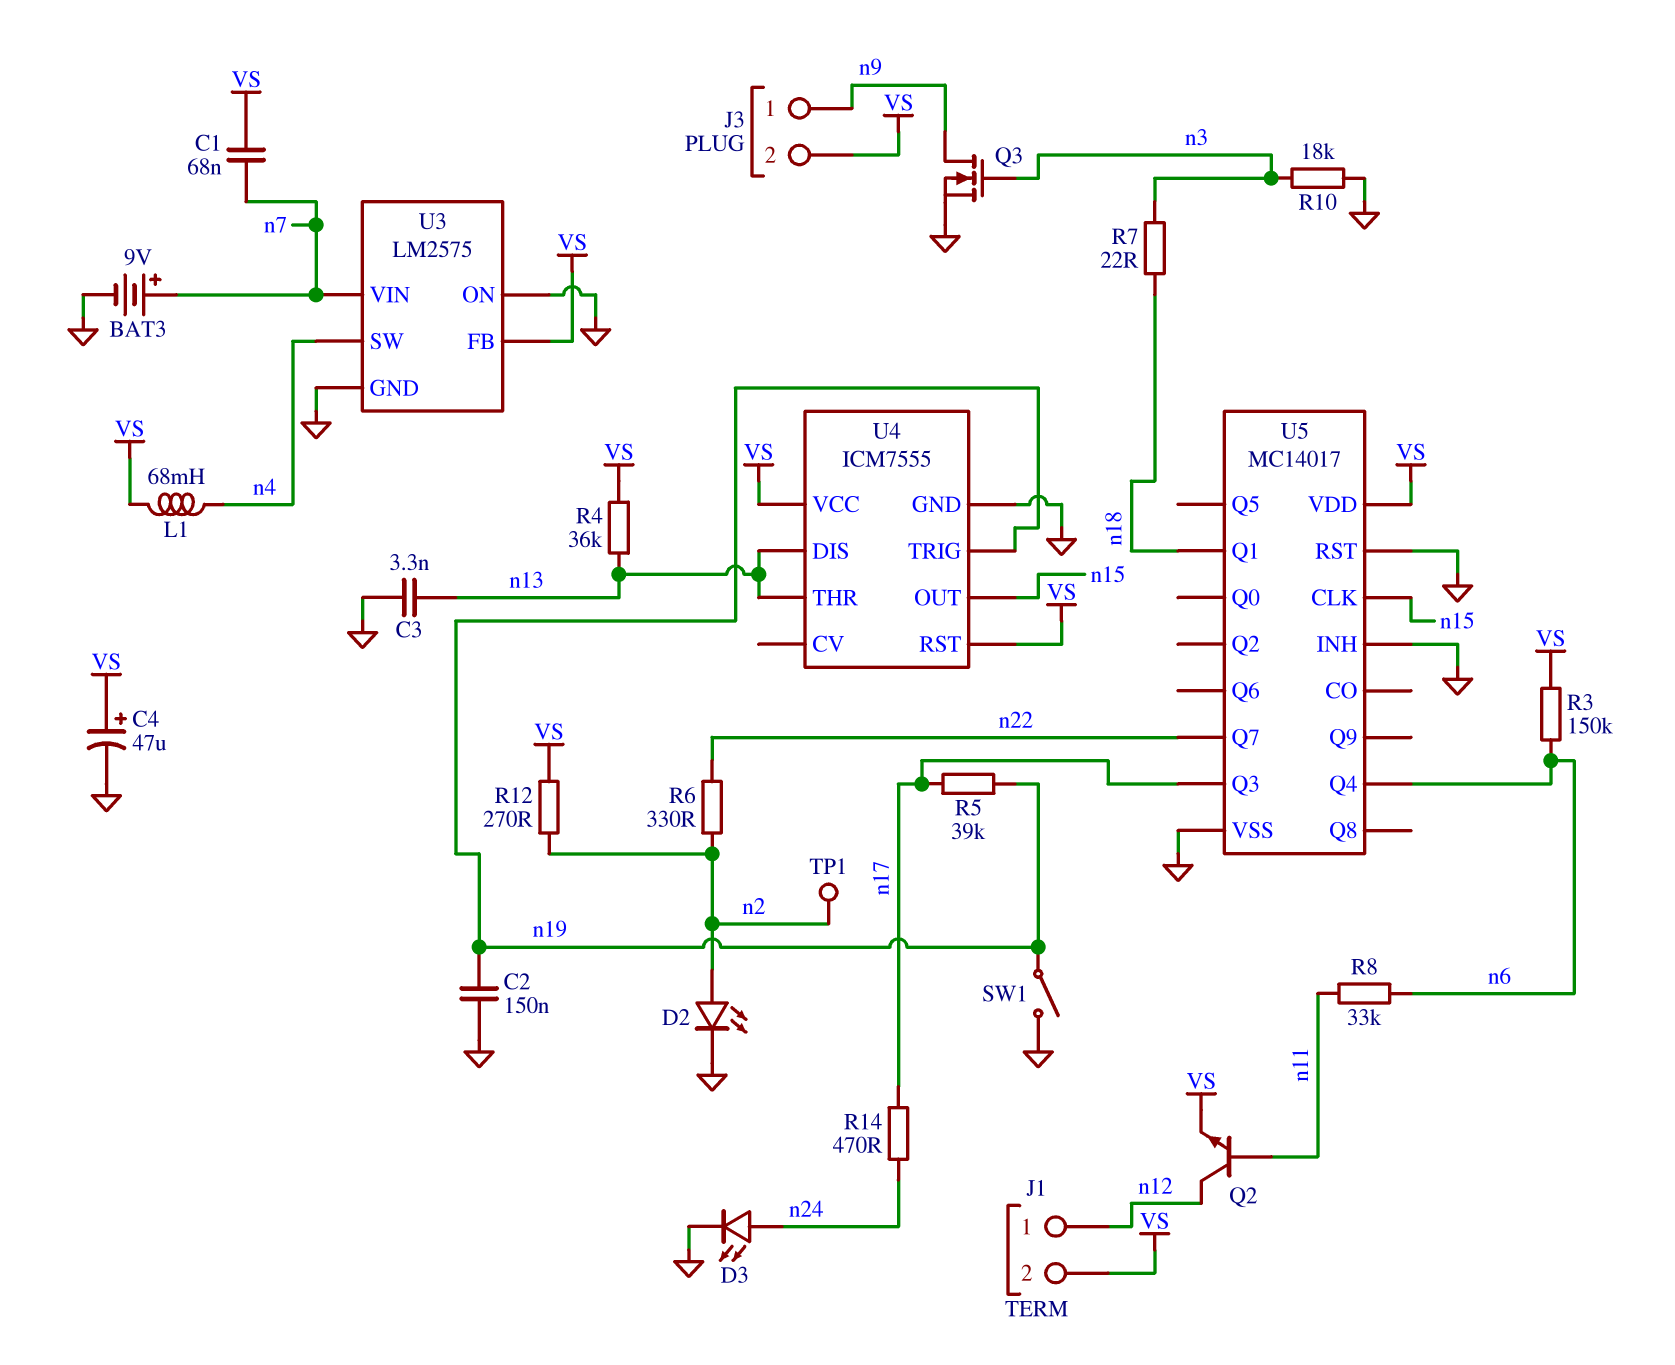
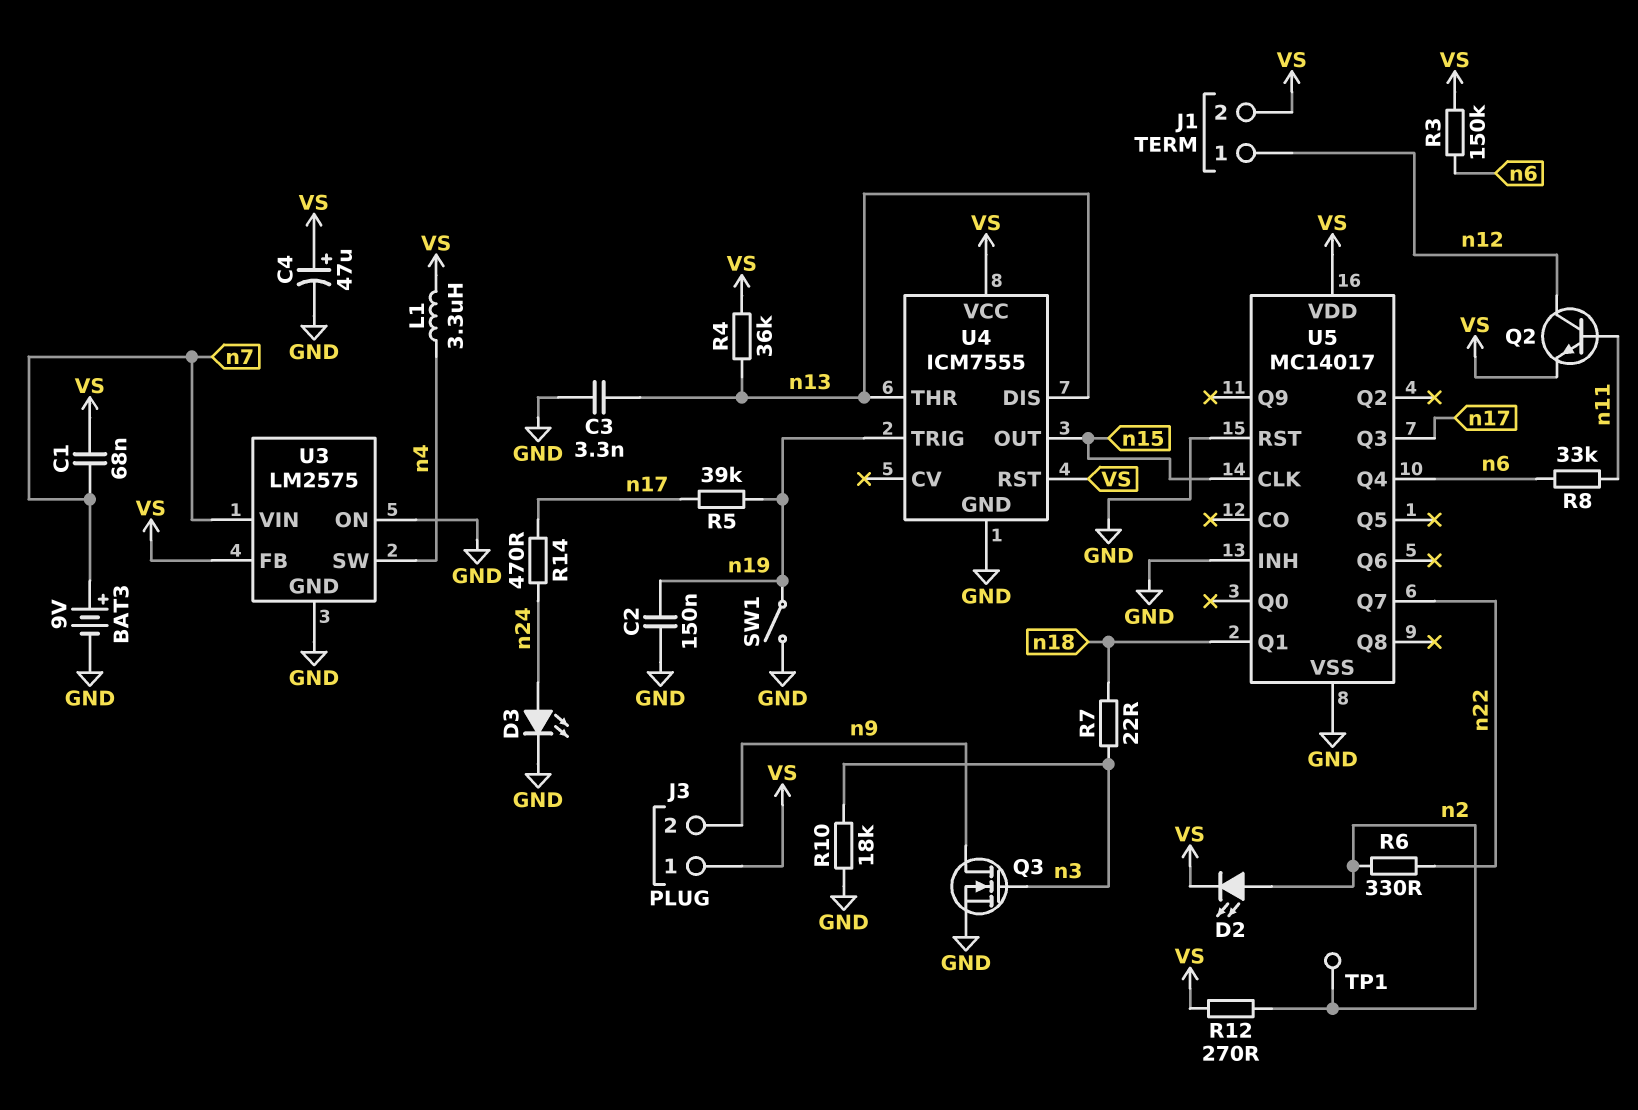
D2: LED (A n2, K GND) -> LED (A n2, K VS)
J3 pin 1: n9 -> VS
J3 pin 2: VS -> n9
L1: 68mH (VS, n4) -> 3.3uH (VS, n4)

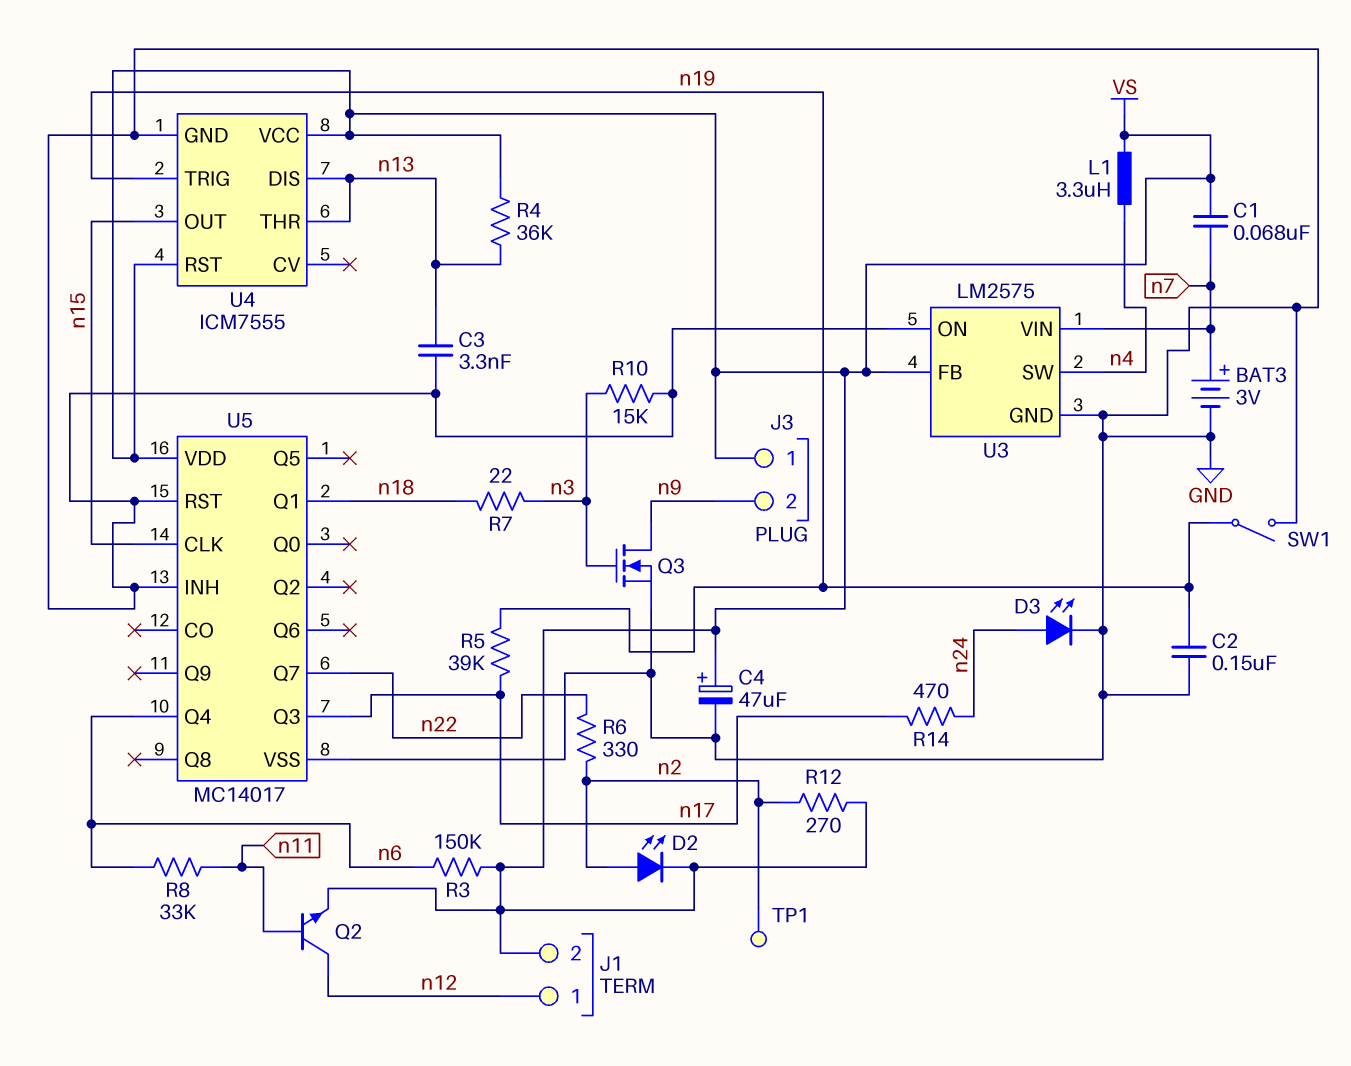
BAT3: 9V (plus n7, minus GND) -> 3V (plus n7, minus GND)
R10: 18k (GND, n3) -> 15k (GND, n3)

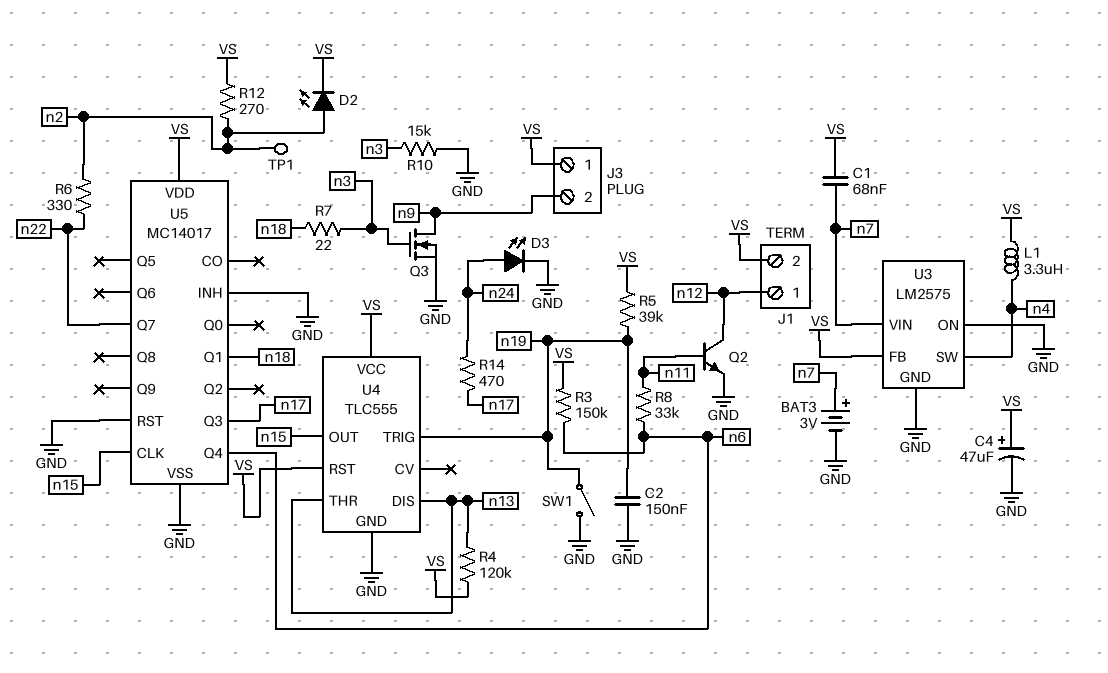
C3: 3.3nF (GND, n13) -> none
Q2: NPN (B n11, C n12, E VS) -> NPN (B n11, C n12, E GND)
R4: 36k (VS, n13) -> 120k (VS, n13)
R5: 39k (n17, n19) -> 39k (VS, n19)
U4: ICM7555 -> TLC555

